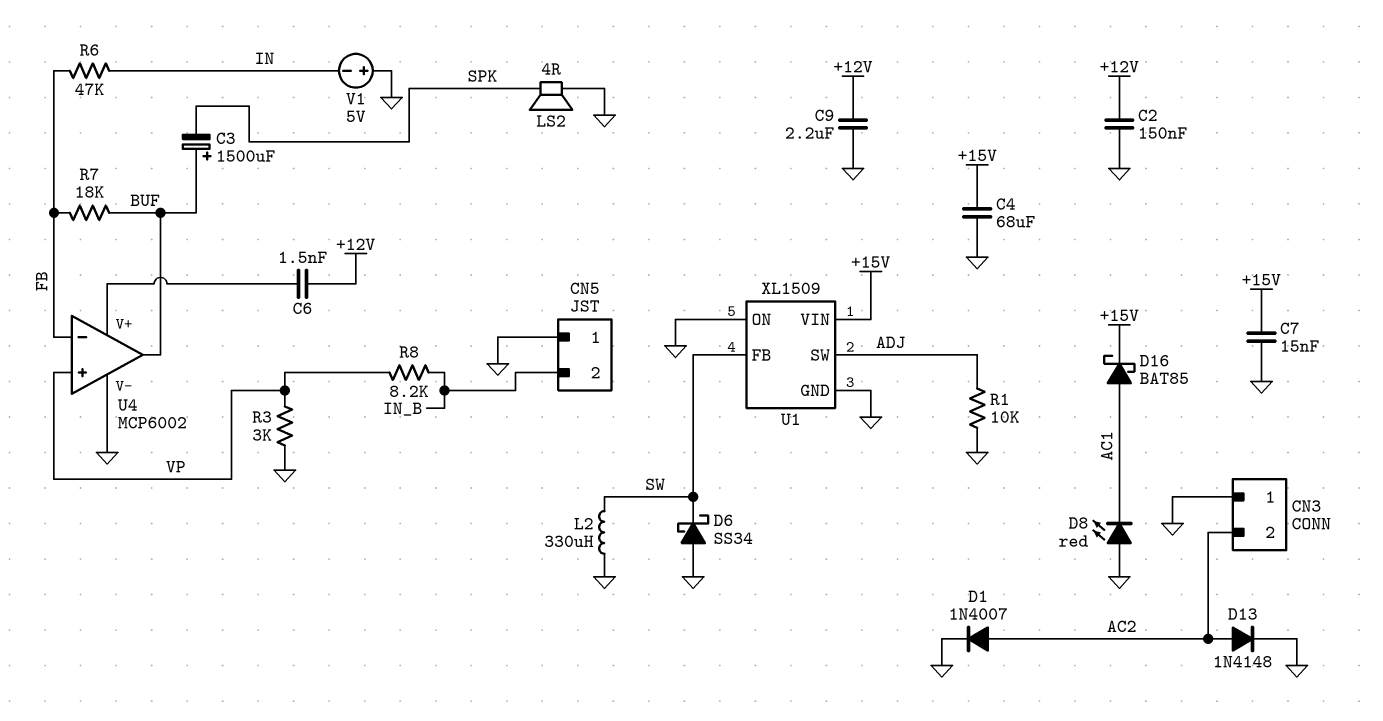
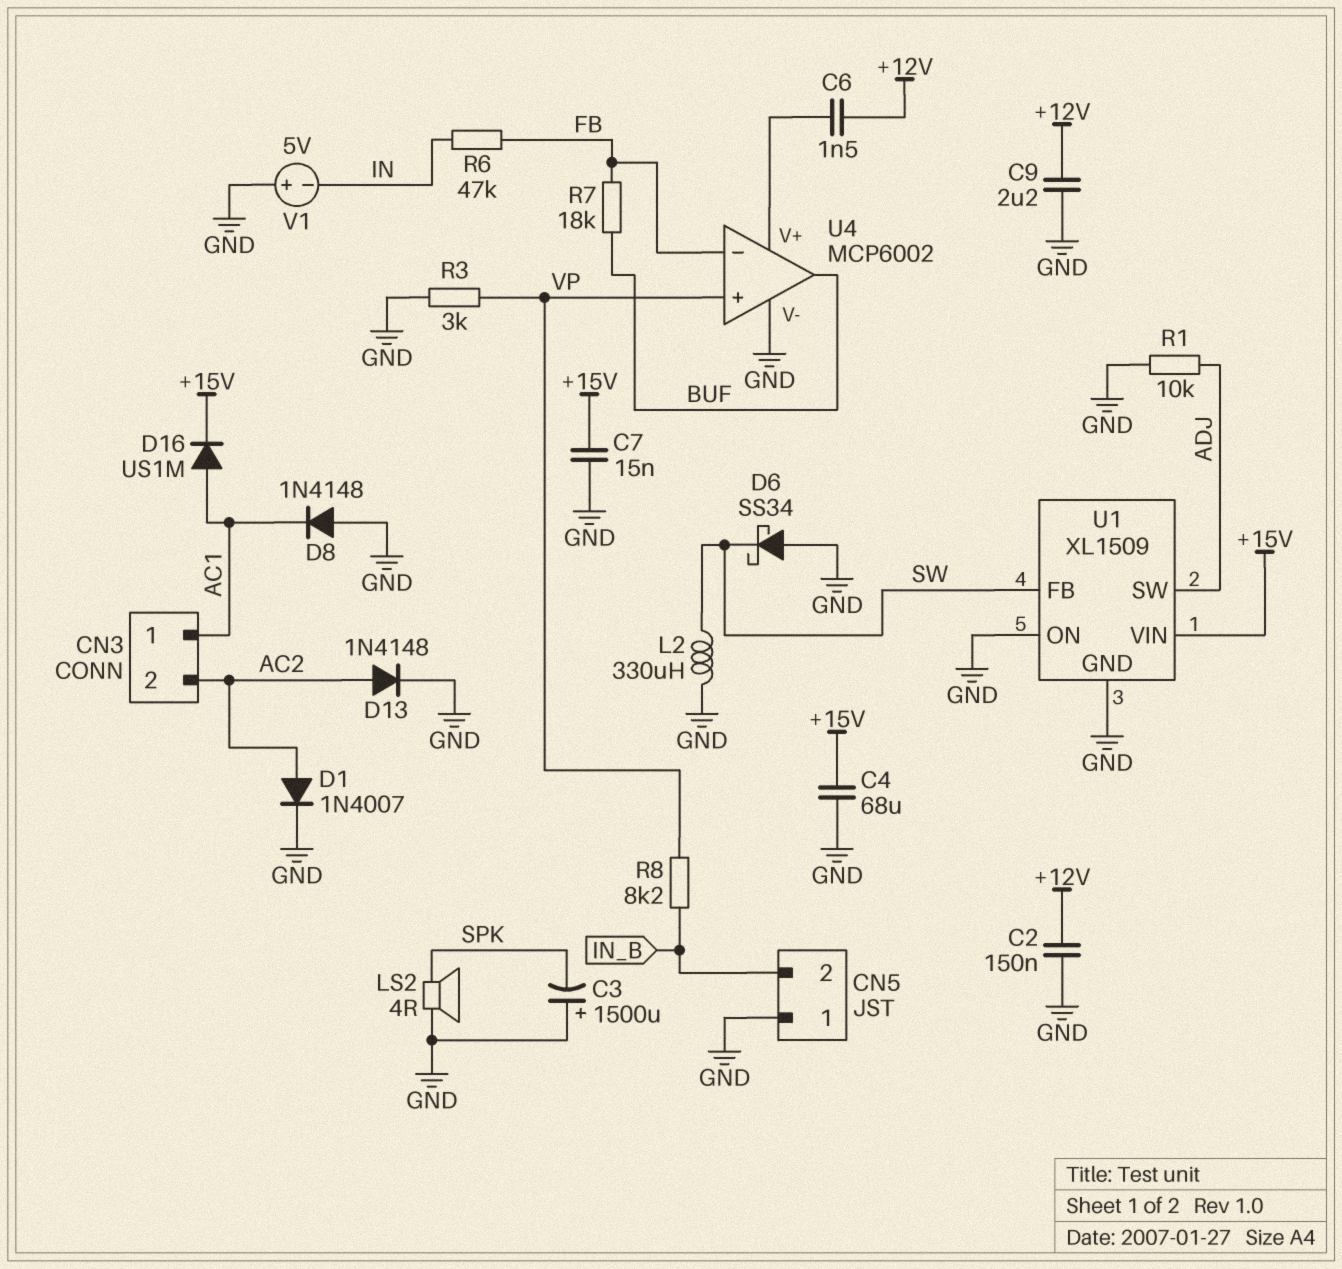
C3: 1500uF (plus BUF, minus SPK) -> 1500uF (plus GND, minus SPK)
CN3 pin 1: GND -> AC1
D8: LED red (A GND, K AC1) -> diode 1N4148 (A GND, K AC1)
D16: schottky BAT85 (A AC1, K +15V) -> diode US1M (A AC1, K +15V)

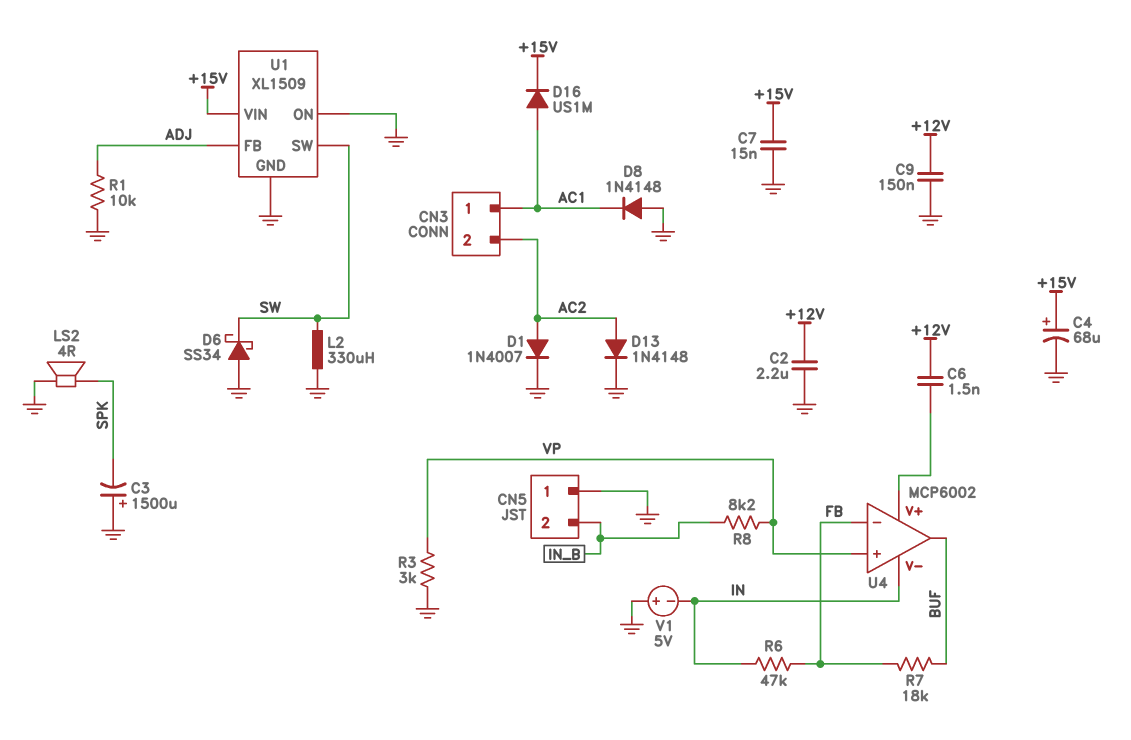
C2: 150nF (+12V, GND) -> 2.2uF (+12V, GND)
C4: 68uF (+15V, GND) -> 68uF (plus +15V, minus GND)
C9: 2.2uF (+12V, GND) -> 150nF (+12V, GND)
U1 pin FB: SW -> ADJ
U1 pin SW: ADJ -> SW
U4 pin V-: GND -> IN

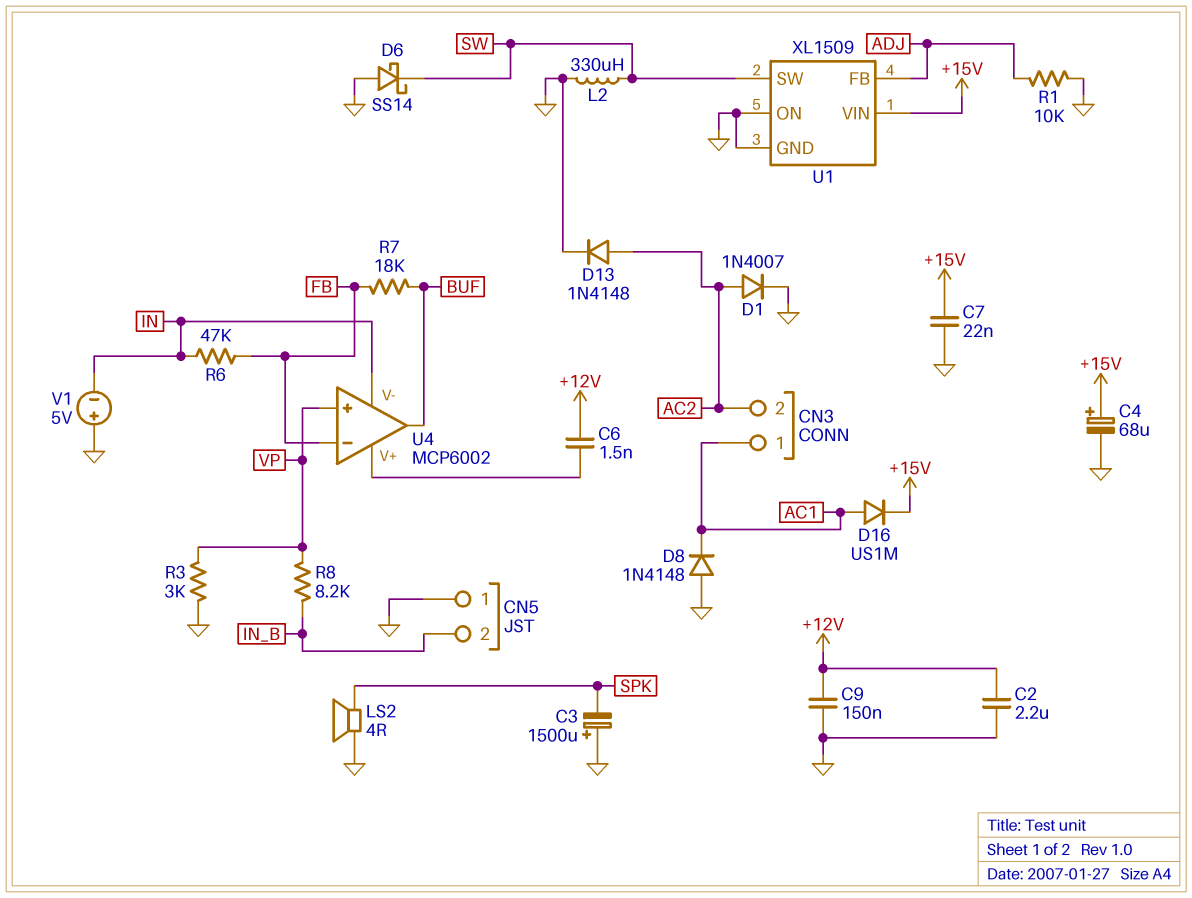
C7: 15nF (+15V, GND) -> 22nF (+15V, GND)
D6: schottky SS34 (A GND, K SW) -> schottky SS14 (A GND, K SW)

